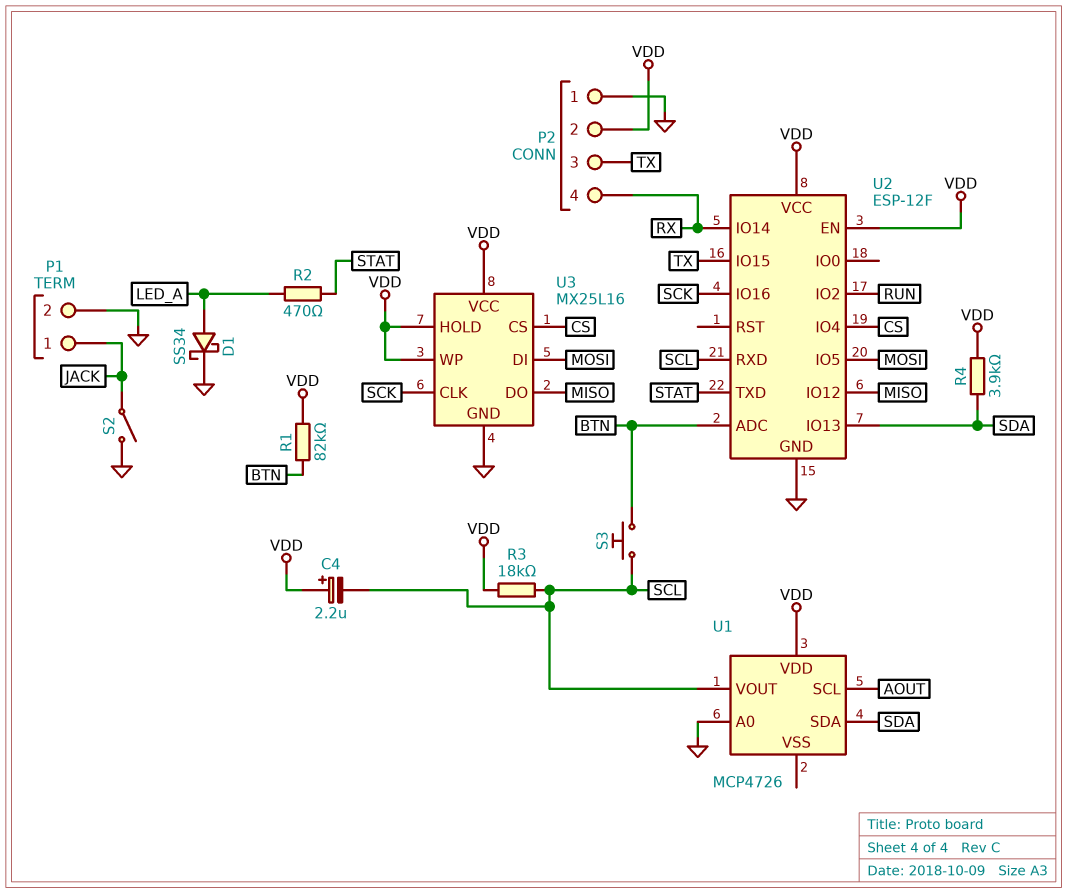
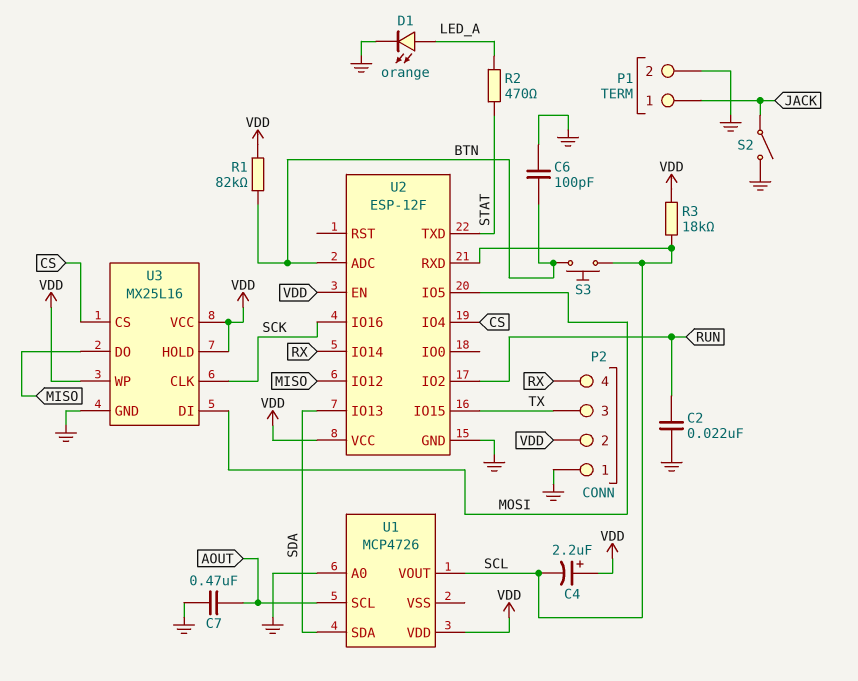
C2: none -> 22nF (GND, RUN)
C6: none -> 100pF (BTN, GND)
C7: none -> 470nF (AOUT, GND)
D1: schottky SS34 (A LED_A, K GND) -> LED orange (A LED_A, K GND)
R4: 3.9k (SDA, VDD) -> none

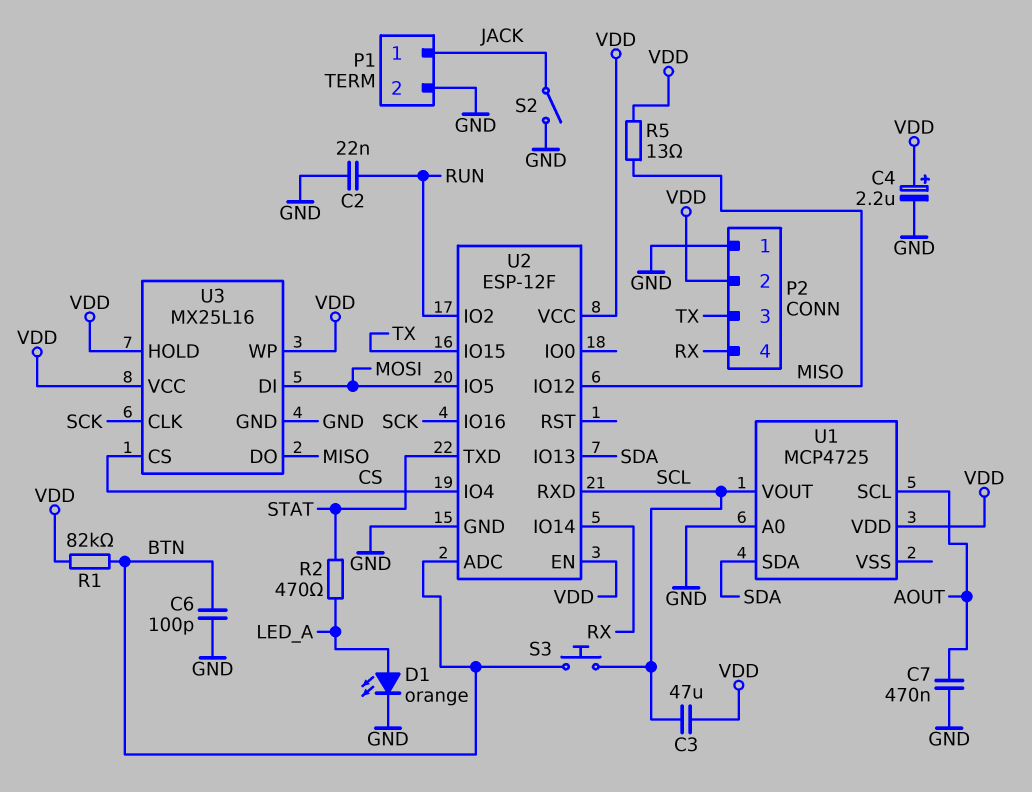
C3: none -> 47uF (SCL, VDD)
C4: 2.2uF (plus VDD, minus SCL) -> 2.2uF (plus VDD, minus GND)
R3: 18k (SCL, VDD) -> none
R5: none -> 13 (MISO, VDD)
U1: MCP4726 -> MCP4725

